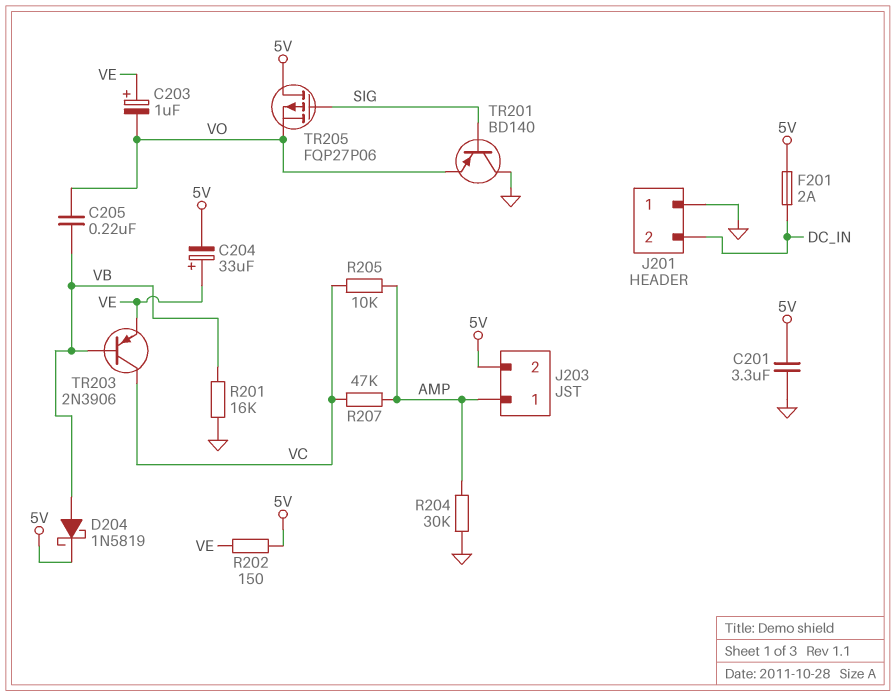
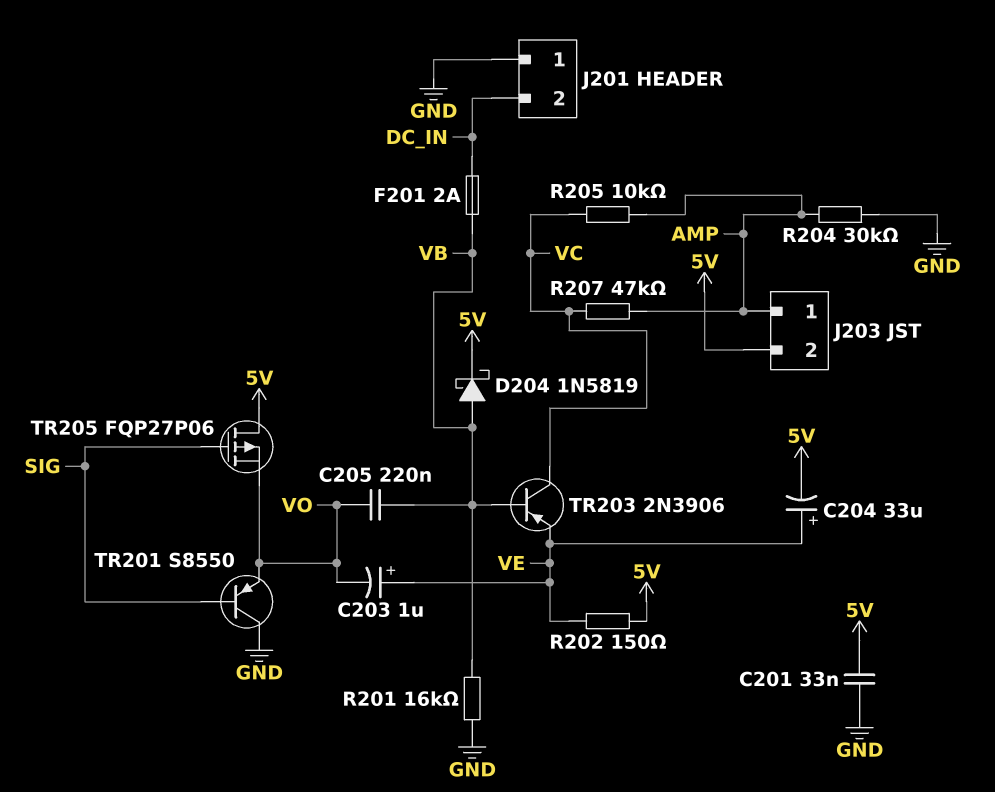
C201: 3.3uF (5V, GND) -> 33nF (5V, GND)
F201: 2A (5V, DC_IN) -> 2A (DC_IN, VB)
TR201: PNP BD140 (B SIG, C GND, E VO) -> PNP S8550 (B SIG, C GND, E VO)

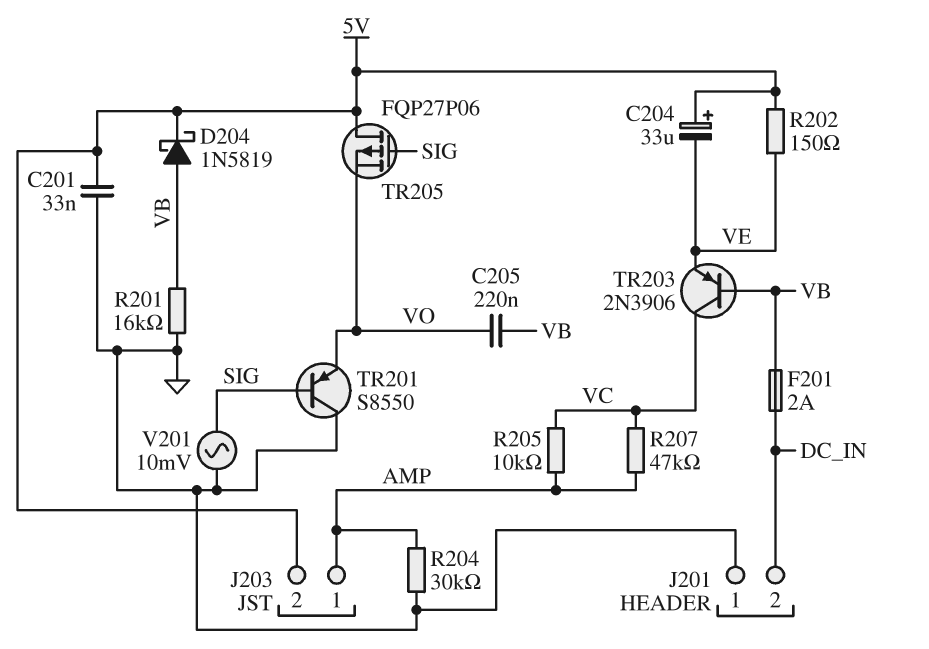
C203: 1uF (plus VE, minus VO) -> none
C204: 33uF (plus VE, minus 5V) -> 33uF (plus 5V, minus VE)
V201: none -> AC 10mV (GND, SIG)

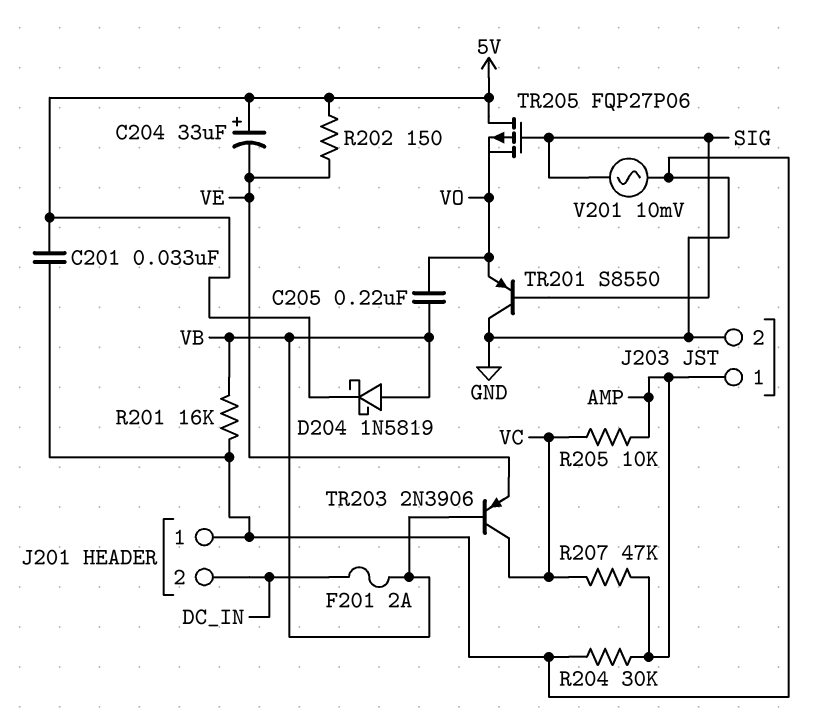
J203 pin 2: 5V -> GND

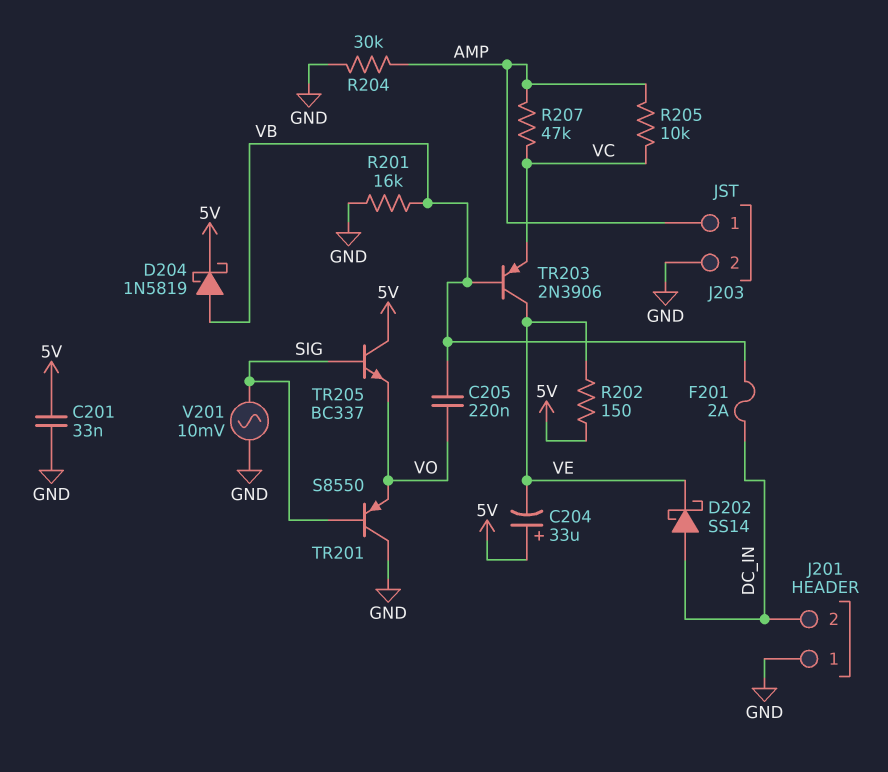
D202: none -> schottky SS14 (A DC_IN, K VE)
TR203: PNP 2N3906 (B VB, C VC, E VE) -> PNP 2N3906 (B VB, C VE, E VC)
TR205: PMOS FQP27P06 (G SIG, D 5V, S VO) -> NPN BC337 (B SIG, C 5V, E VO)

